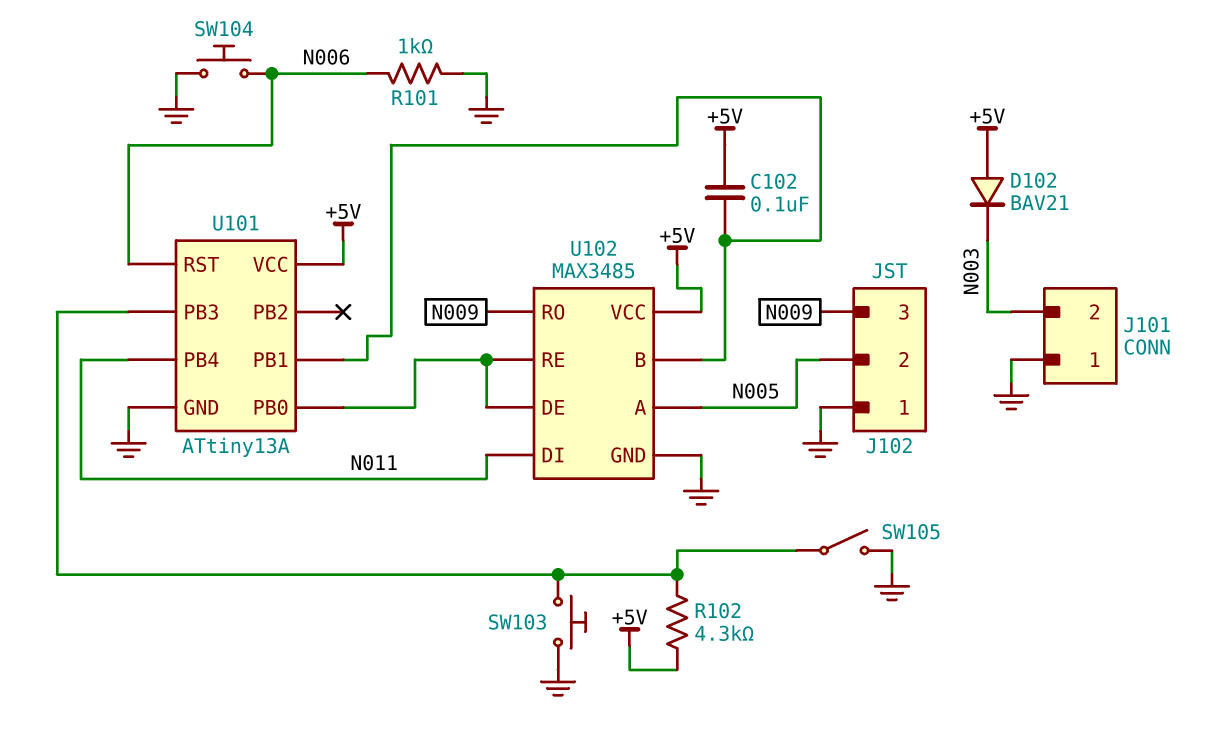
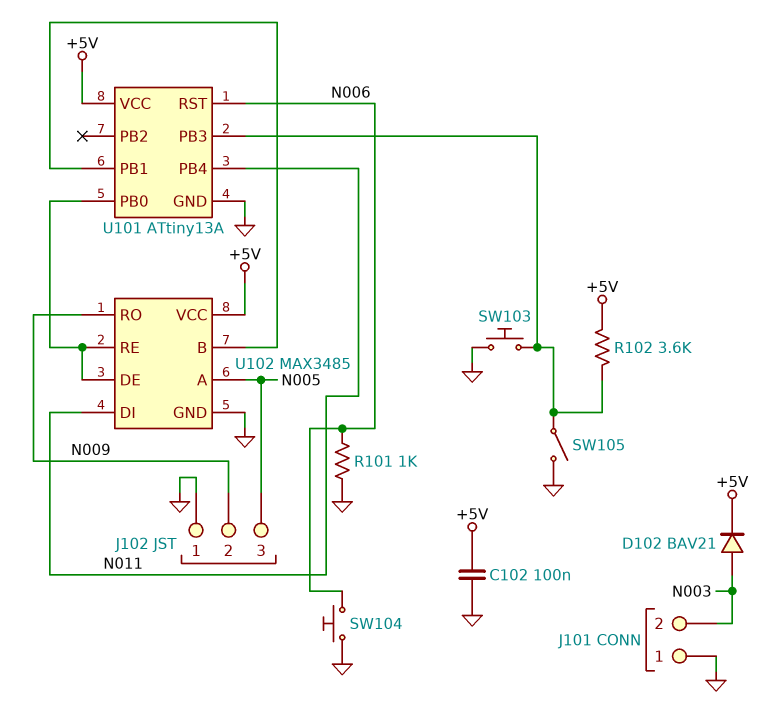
C102: 100nF (+5V, U101/PB1) -> 100nF (+5V, GND)
D102: diode BAV21 (A +5V, K N003) -> diode BAV21 (A N003, K +5V)
J102 pin 2: N005 -> N009
J102 pin 3: N009 -> N005
R102: 4.3k (+5V, U101/PB3) -> 3.6k (+5V, U101/PB3)

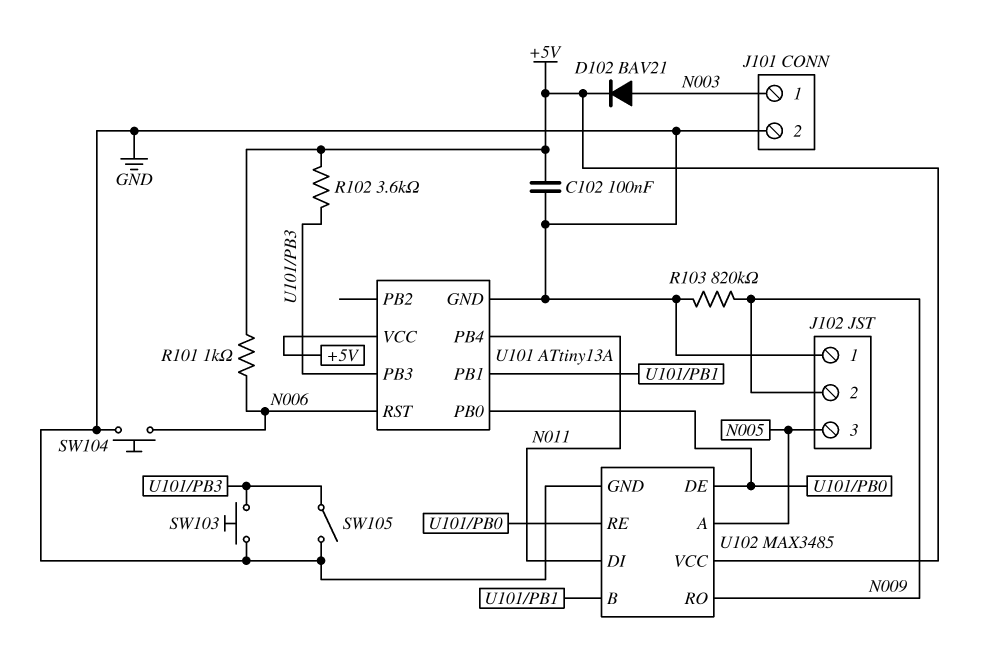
J101 pin 1: GND -> N003
J101 pin 2: N003 -> GND
R101: 1k (GND, N006) -> 1k (+5V, N006)
R103: none -> 820k (GND, N009)

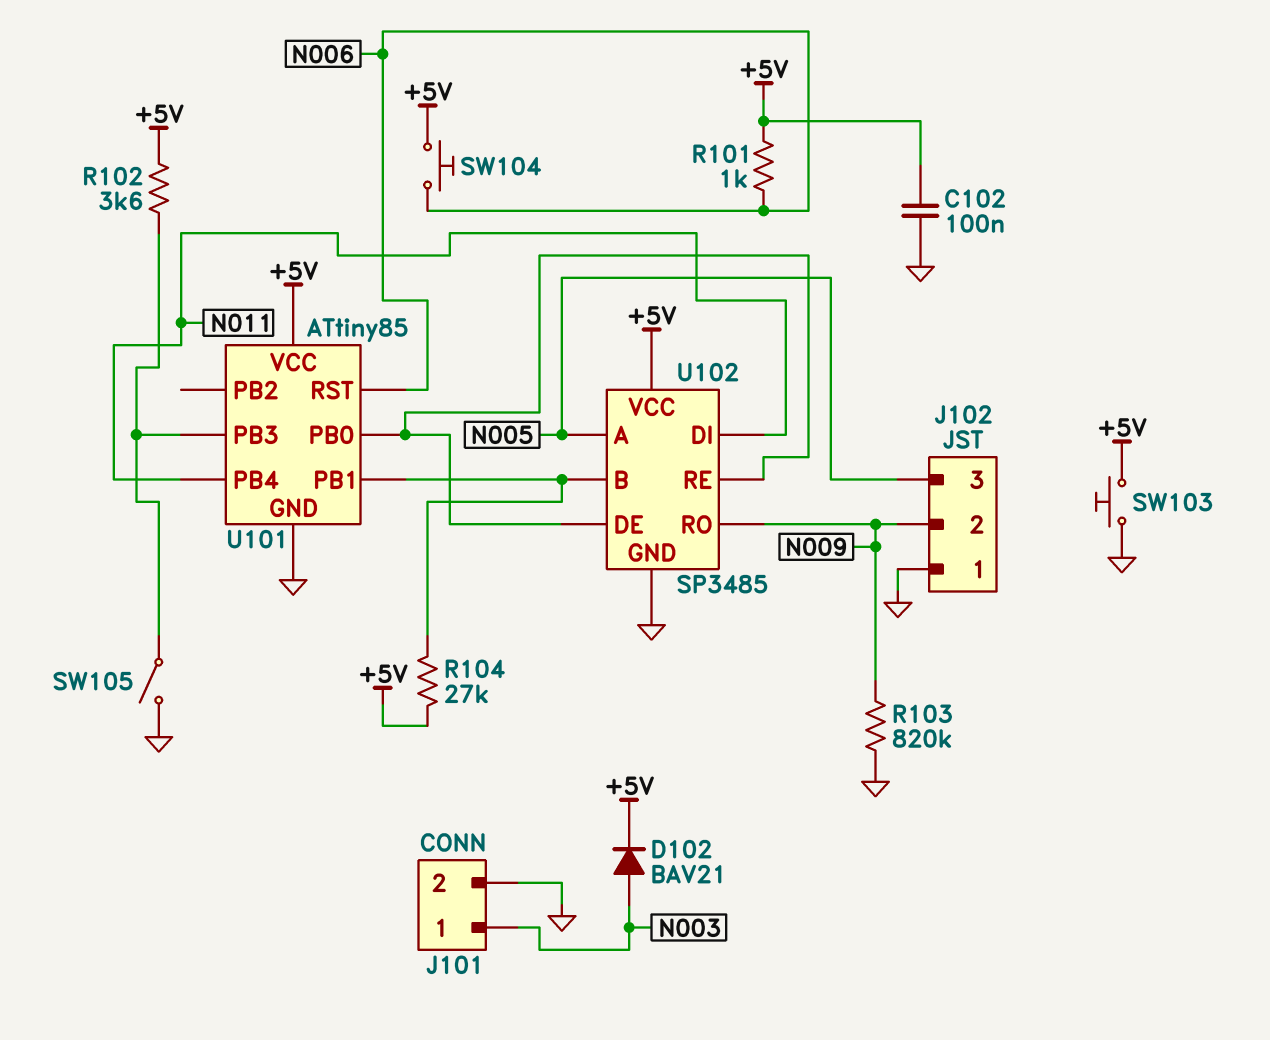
R104: none -> 27k (+5V, U101/PB1)
SW103: button (GND, U101/PB3) -> button (+5V, GND)
SW104: button (GND, N006) -> button (+5V, N006)
U101: ATtiny13A -> ATtiny85
U102: MAX3485 -> SP3485

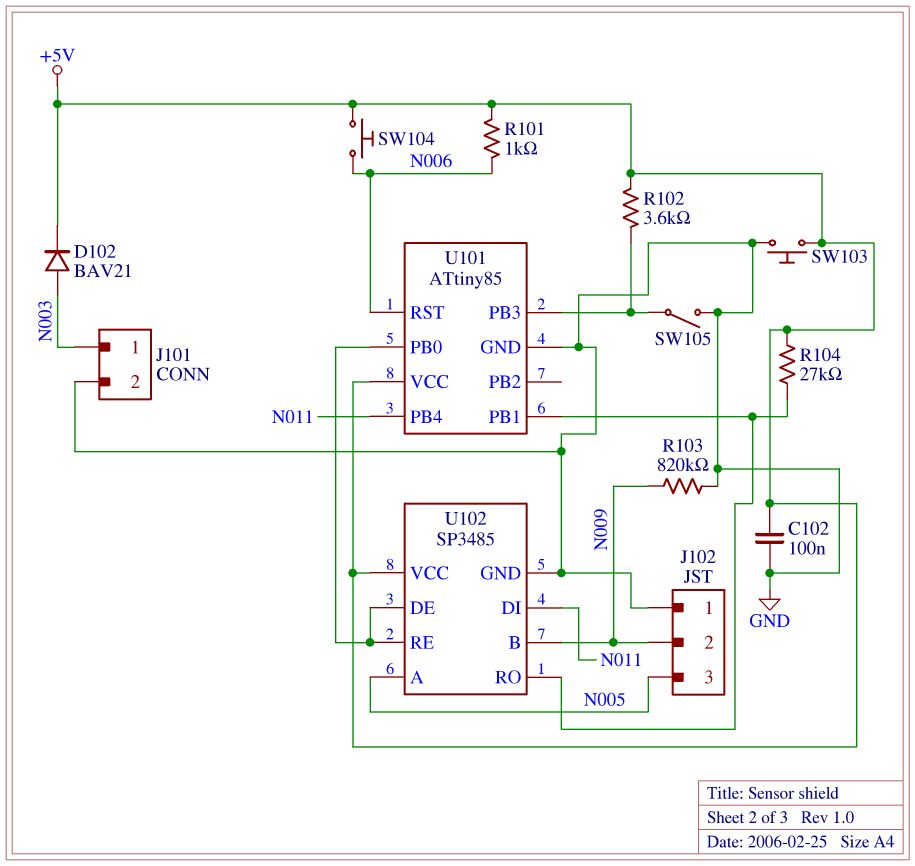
U102 pin B: U101/PB1 -> N009
U102 pin RO: N009 -> U101/PB1

